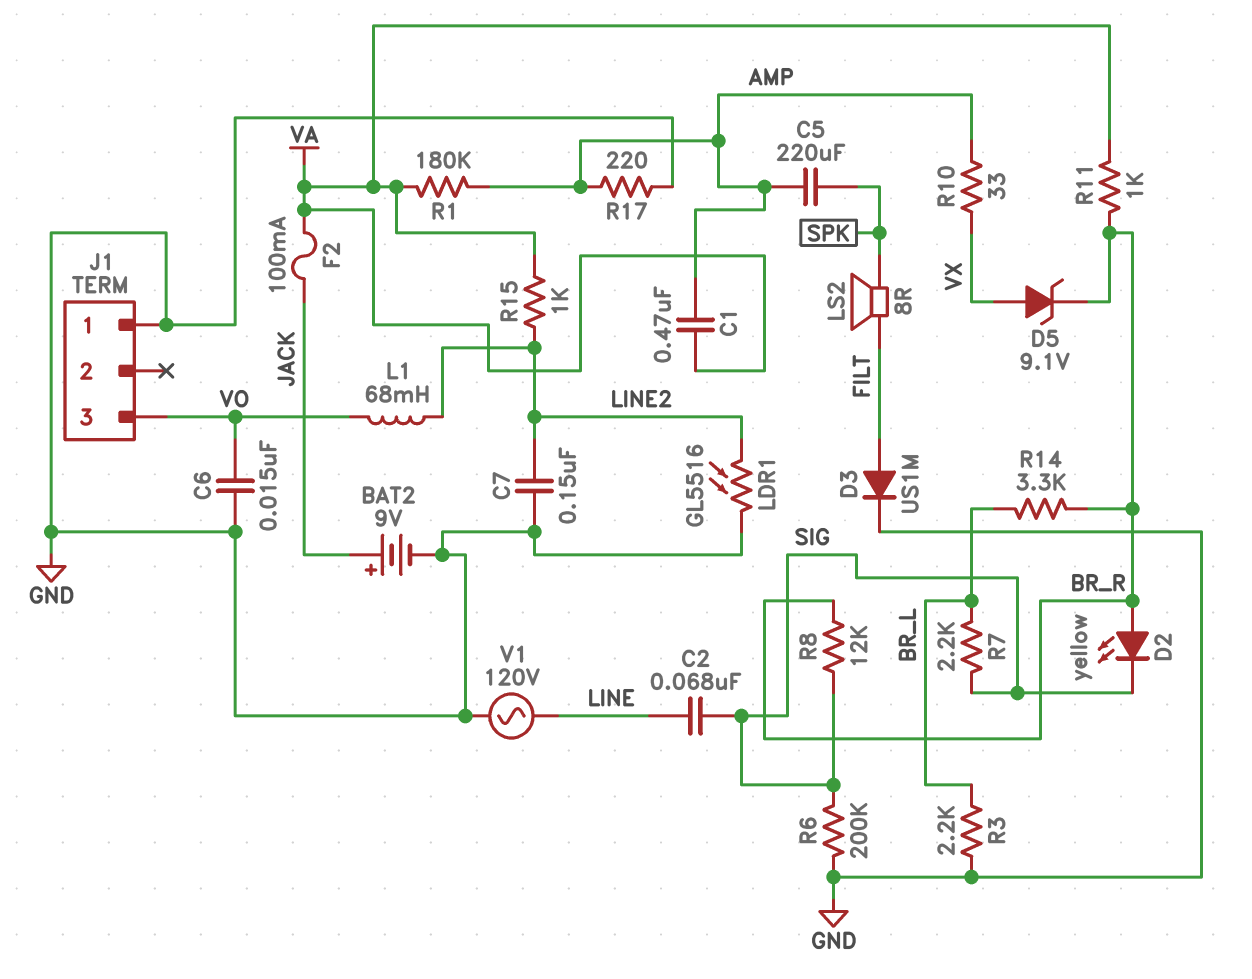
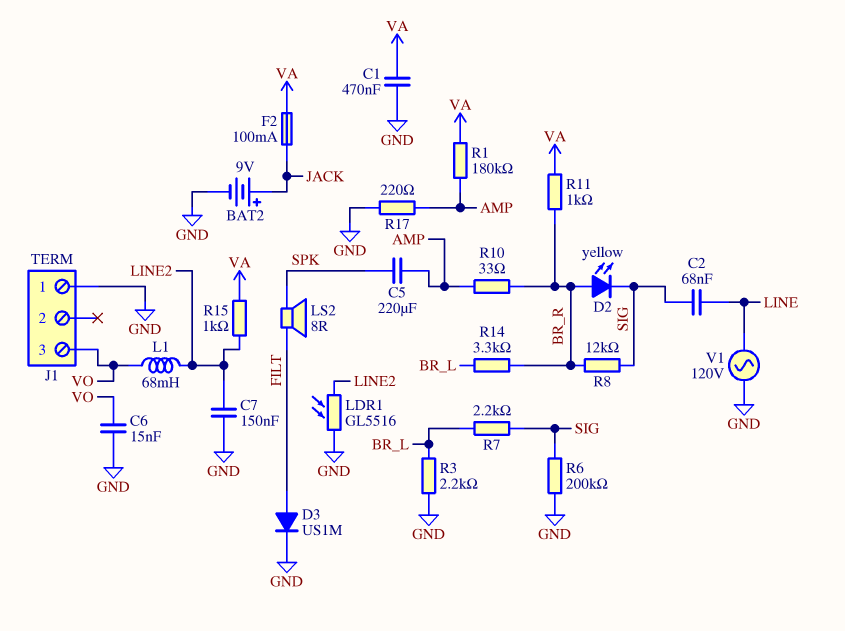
C1: 470nF (AMP, VA) -> 470nF (GND, VA)
D5: zener 9.1V (A VX, K BR_R) -> none
R10: 33 (AMP, VX) -> 33 (AMP, BR_R)

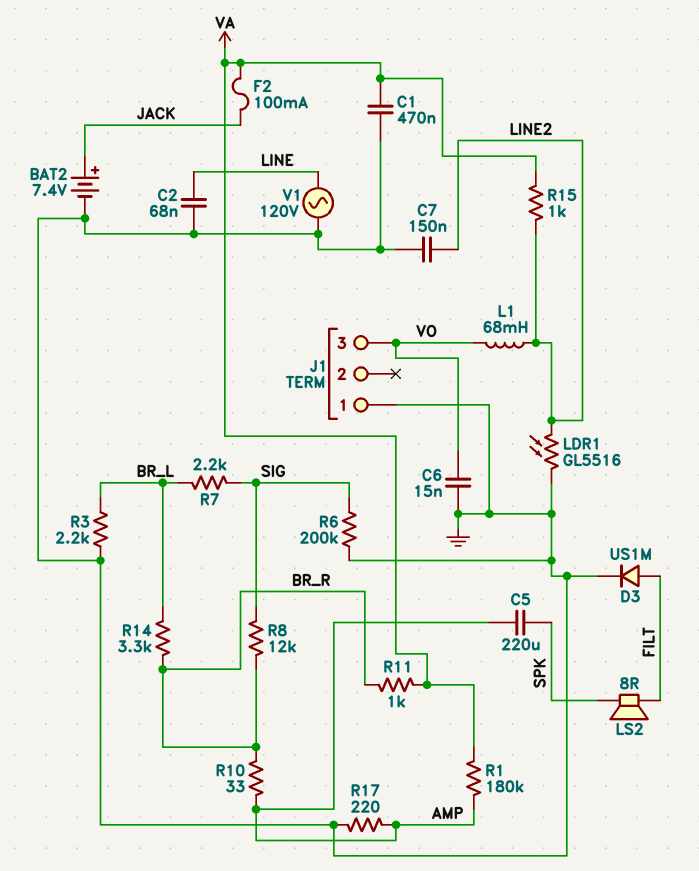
BAT2: 9V (plus JACK, minus GND) -> 7.4V (plus JACK, minus GND)
C2: 68nF (LINE, SIG) -> 68nF (GND, LINE)
D2: LED yellow (A BR_R, K SIG) -> none

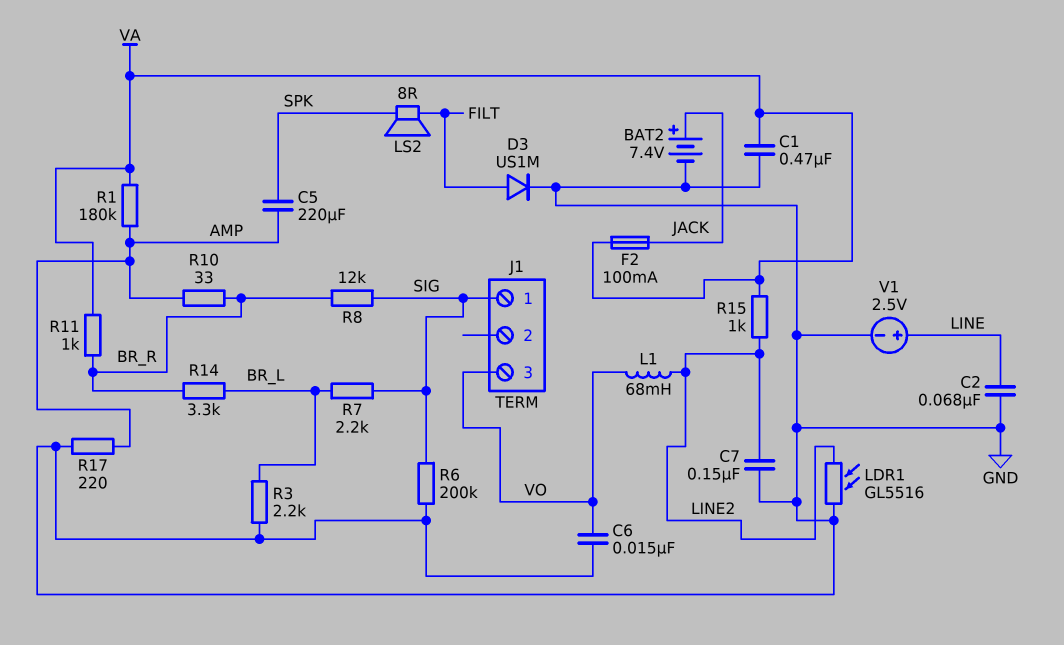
J1 pin 1: GND -> SIG
V1: AC 120V (GND, LINE) -> 2.5V (plus LINE, minus GND)

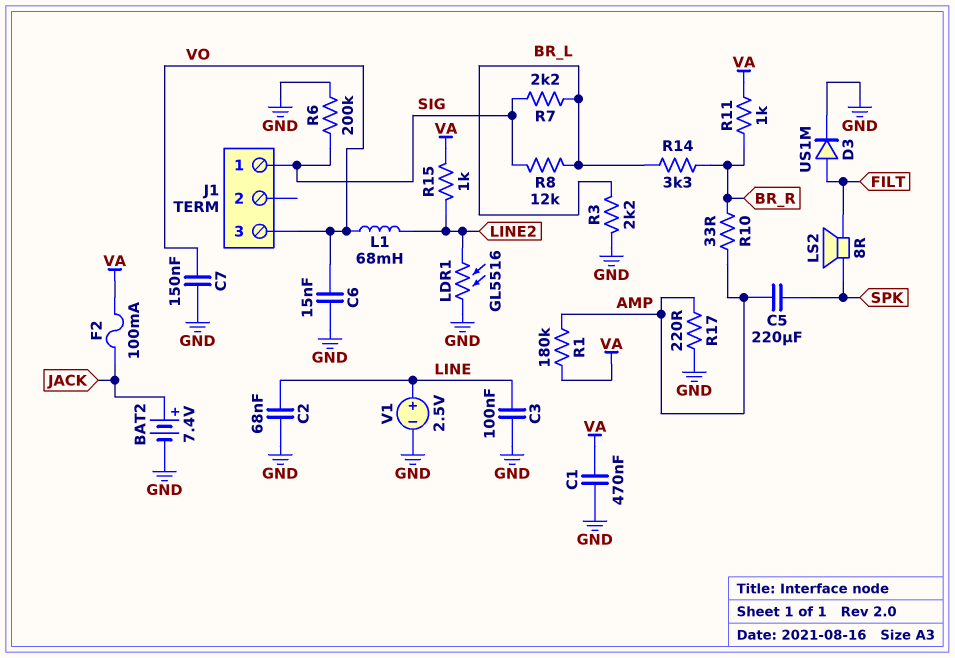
C3: none -> 100nF (GND, LINE)
C7: 150nF (GND, LINE2) -> 150nF (GND, VO)
R8: 12k (BR_R, SIG) -> 12k (BR_L, SIG)

